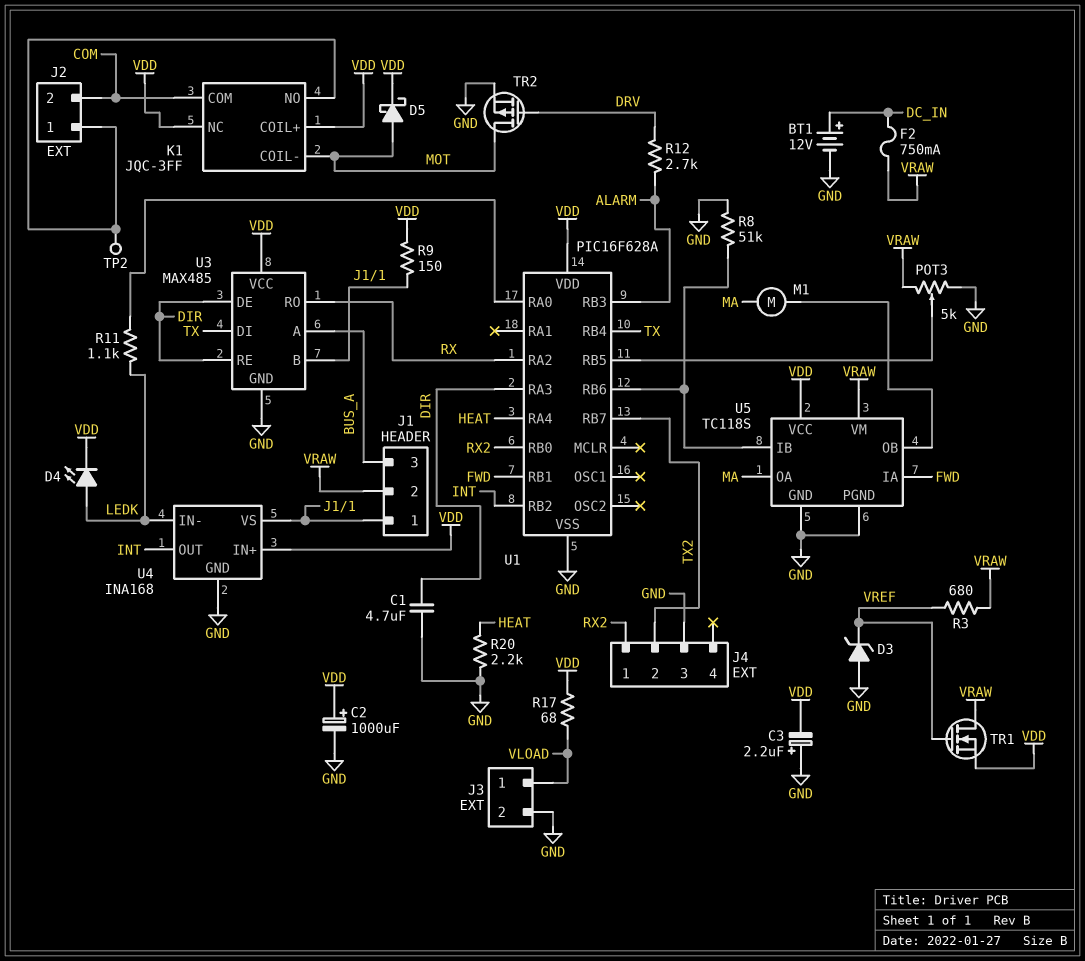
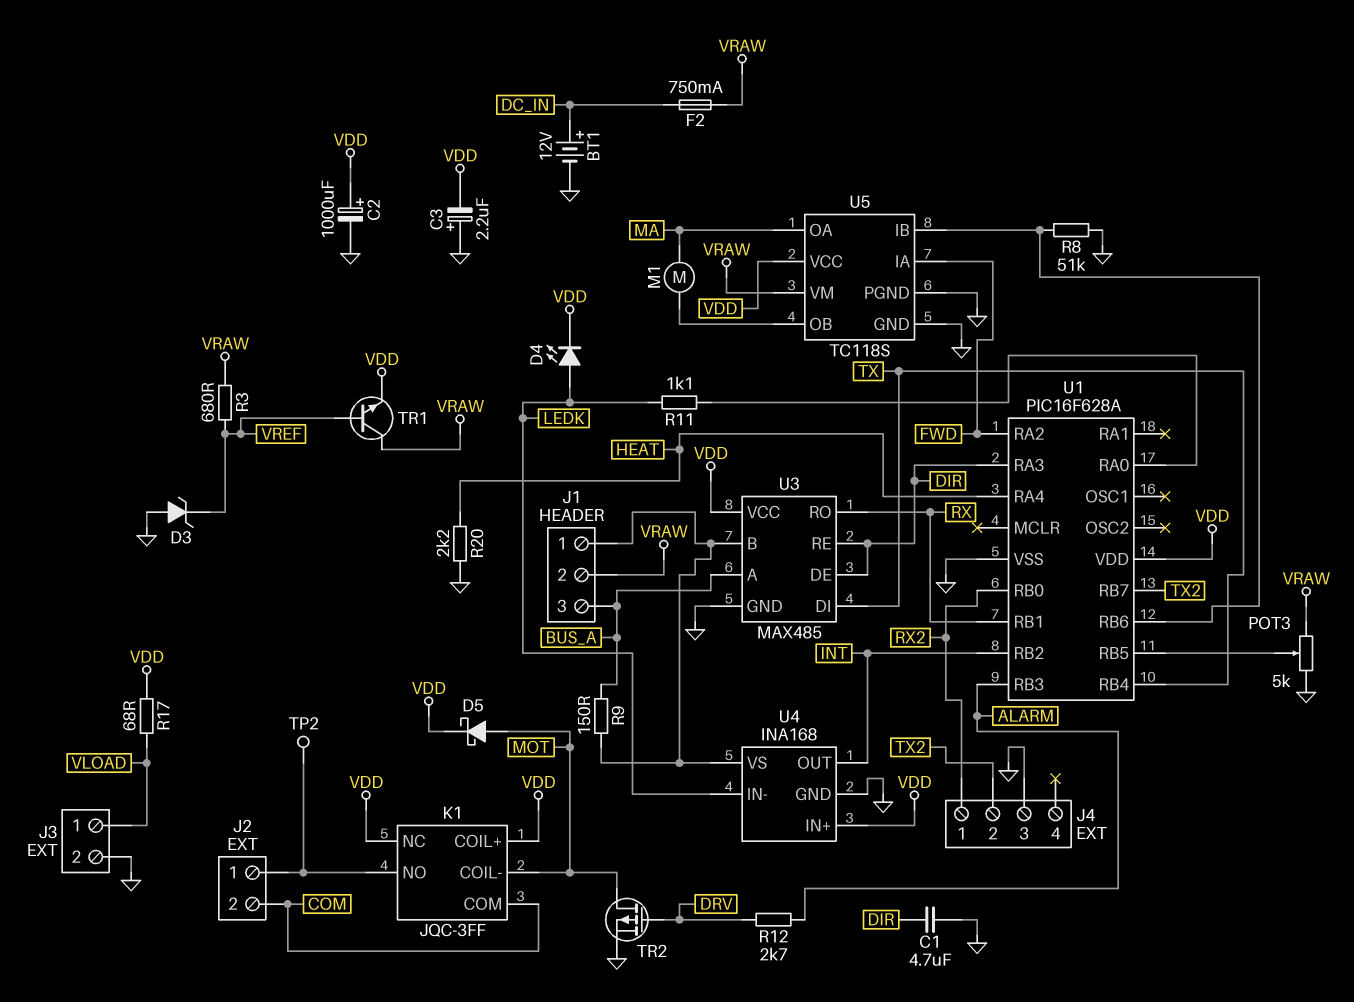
R9: 150 (J1/1, VDD) -> 150 (BUS_A, J1/1)
TR1: NMOS (G VREF, D VRAW, S VDD) -> NPN (B VREF, C VRAW, E VDD)
U1 pin RA2: RX -> FWD
U1 pin RB1: FWD -> RX

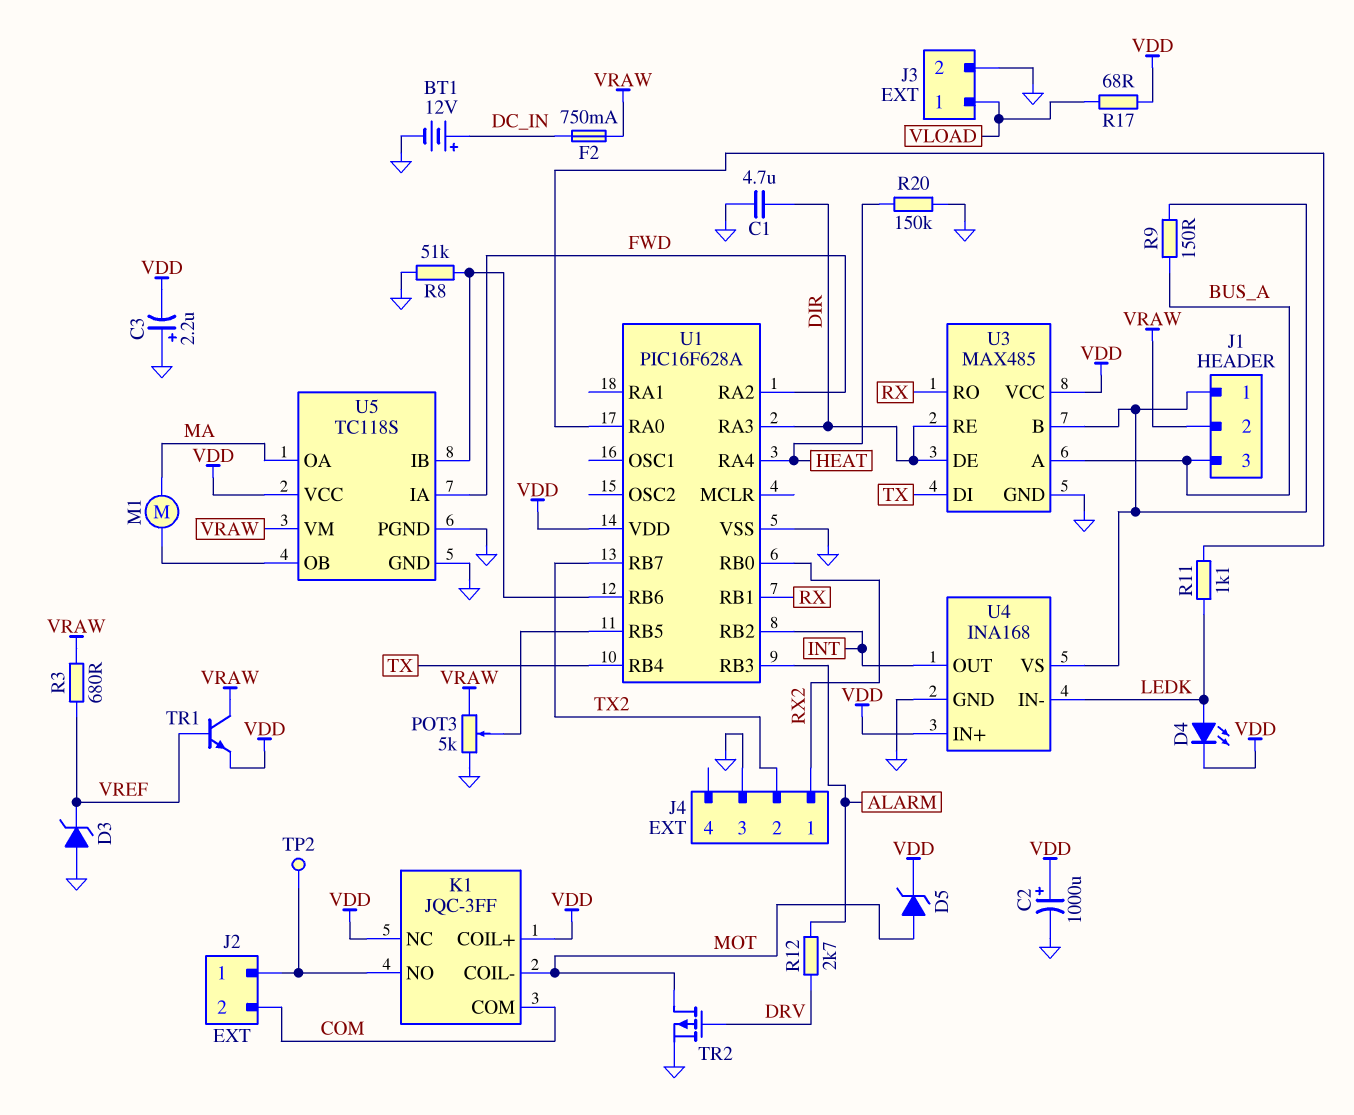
D5: schottky (A MOT, K VDD) -> zener (A MOT, K VDD)
R20: 2.2k (GND, HEAT) -> 150k (GND, HEAT)

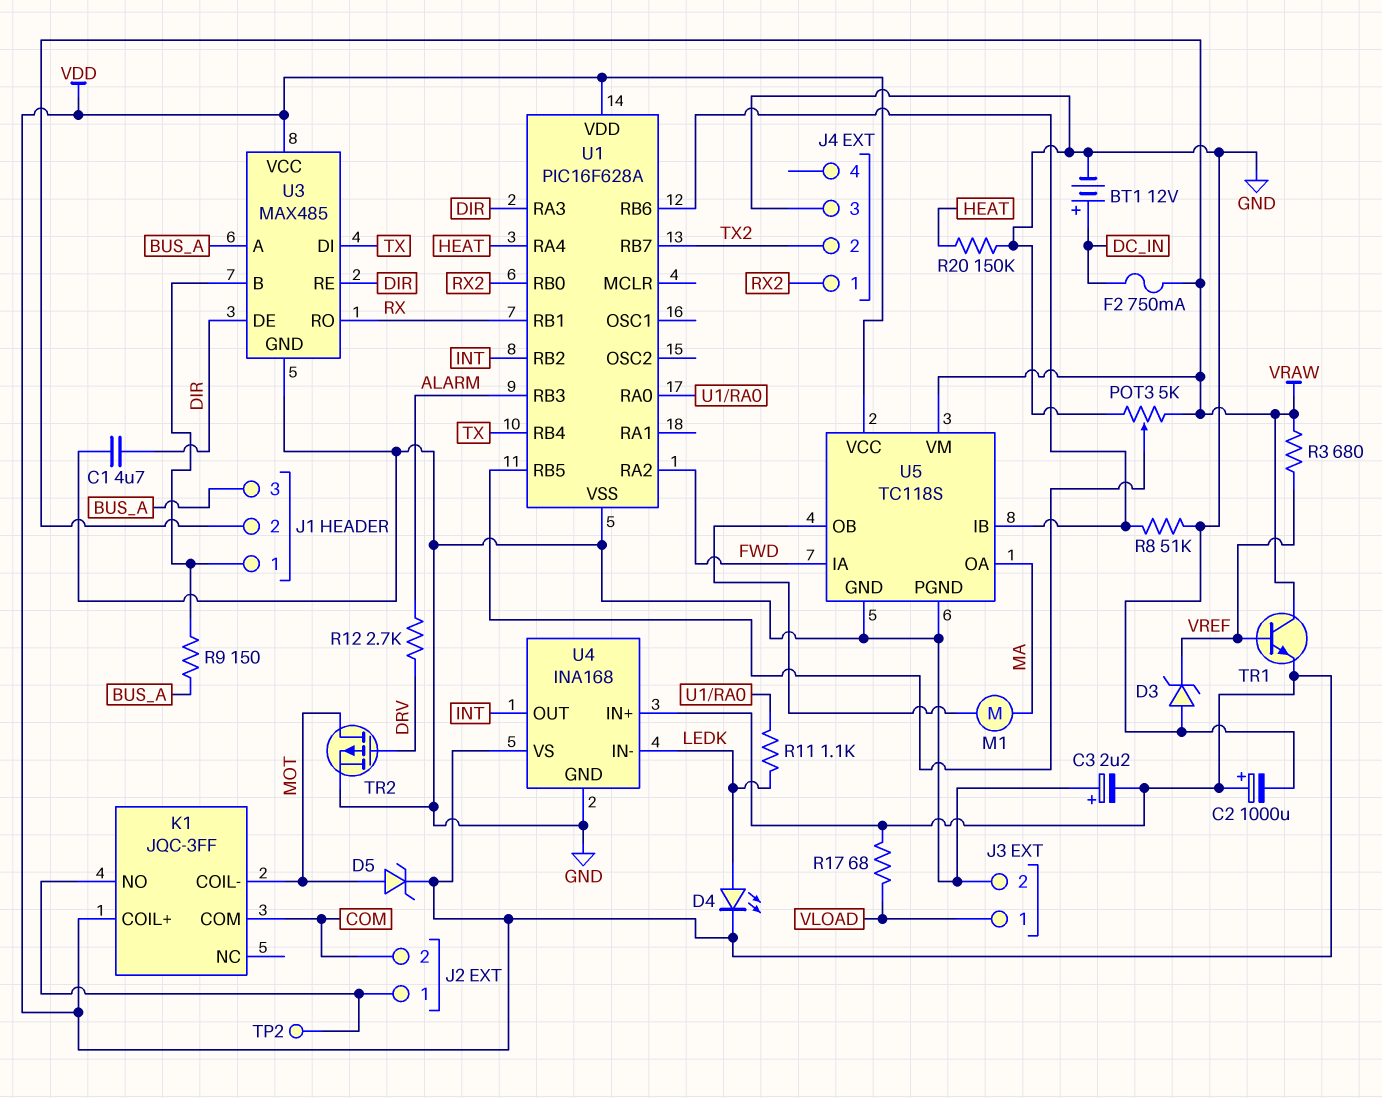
K1 pin NC: VDD -> none
U4 pin VS: J1/1 -> VDD

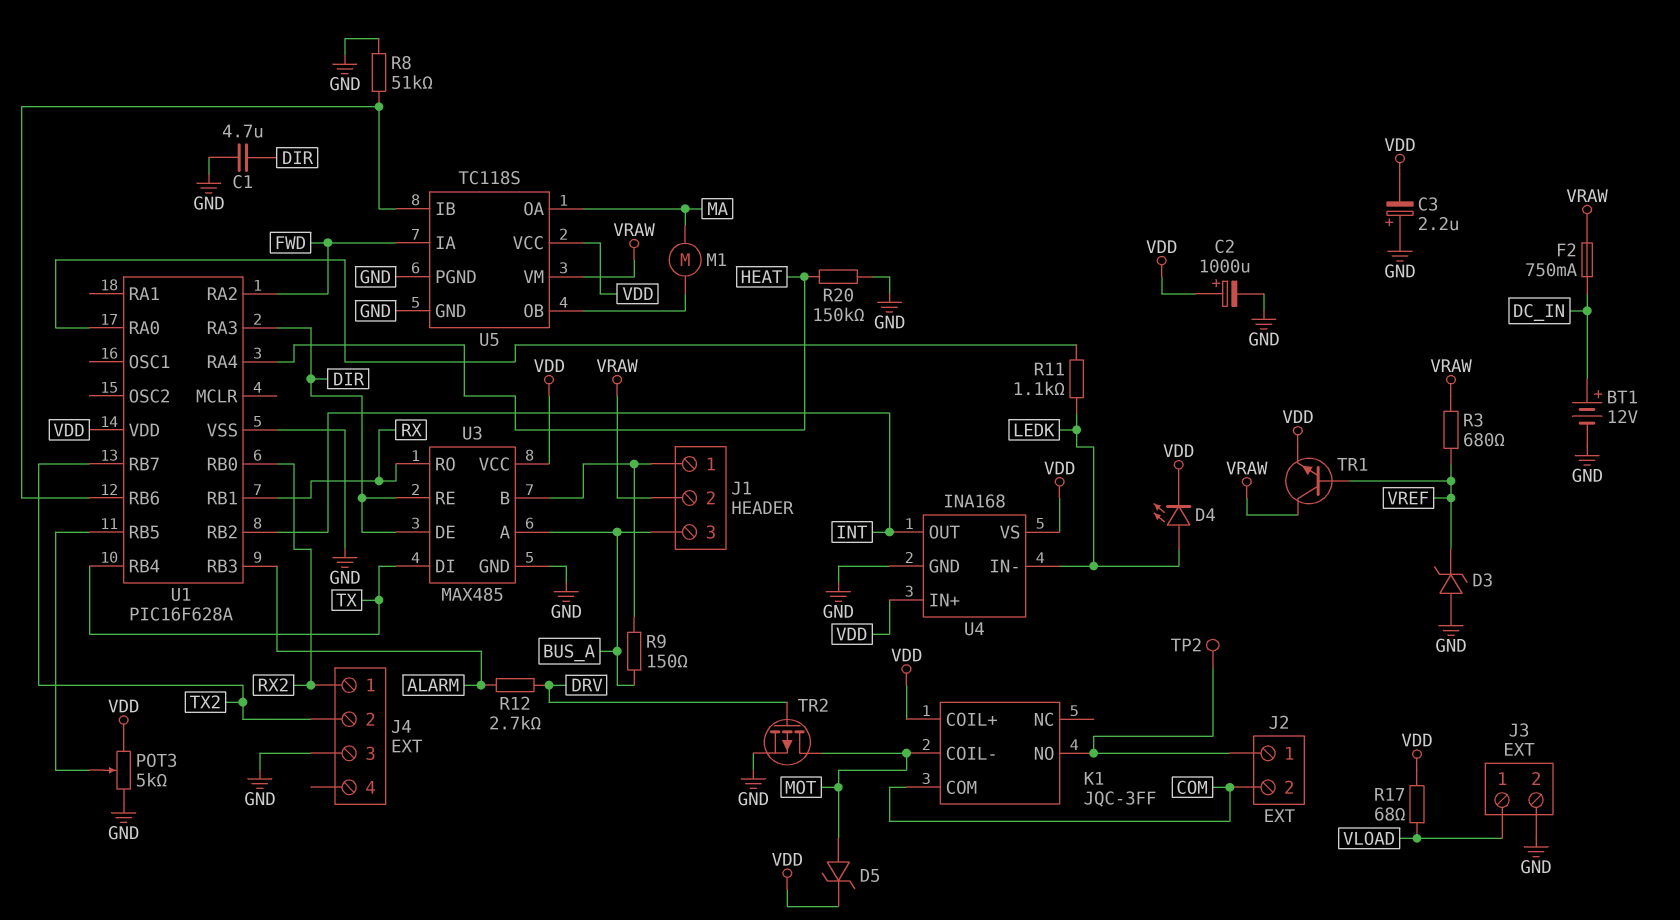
POT3: 5k (GND, VRAW, wiper U1/RB5) -> 5k (GND, VDD, wiper U1/RB5)

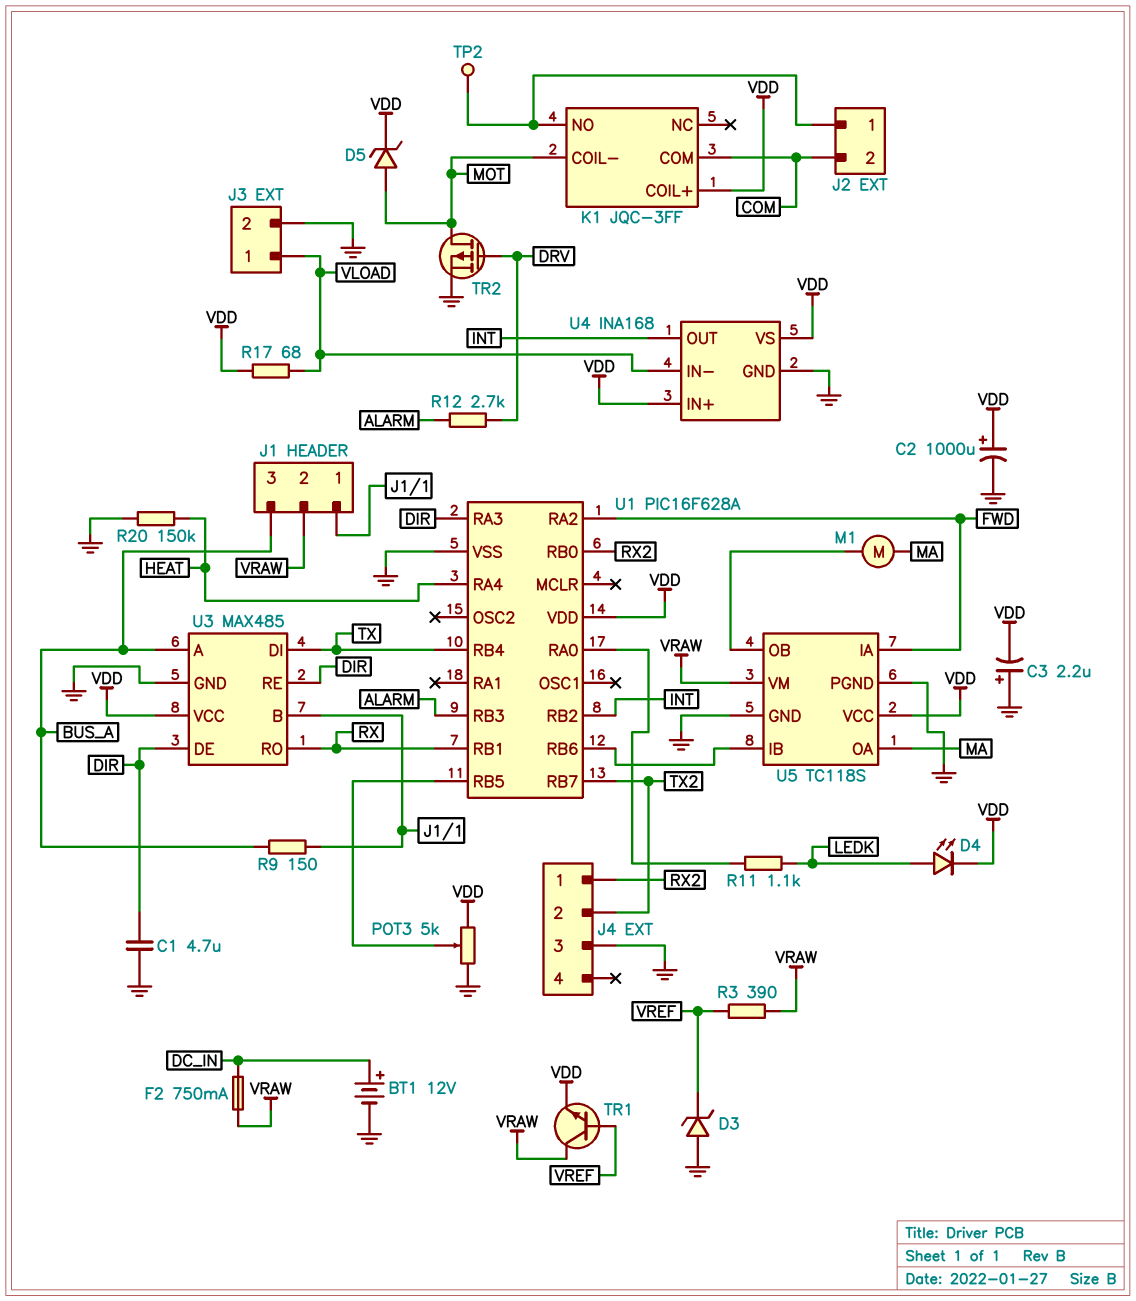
R3: 680 (VRAW, VREF) -> 390 (VRAW, VREF)
R8: 51k (GND, U1/RB6) -> none
U4 pin IN-: LEDK -> VLOAD

